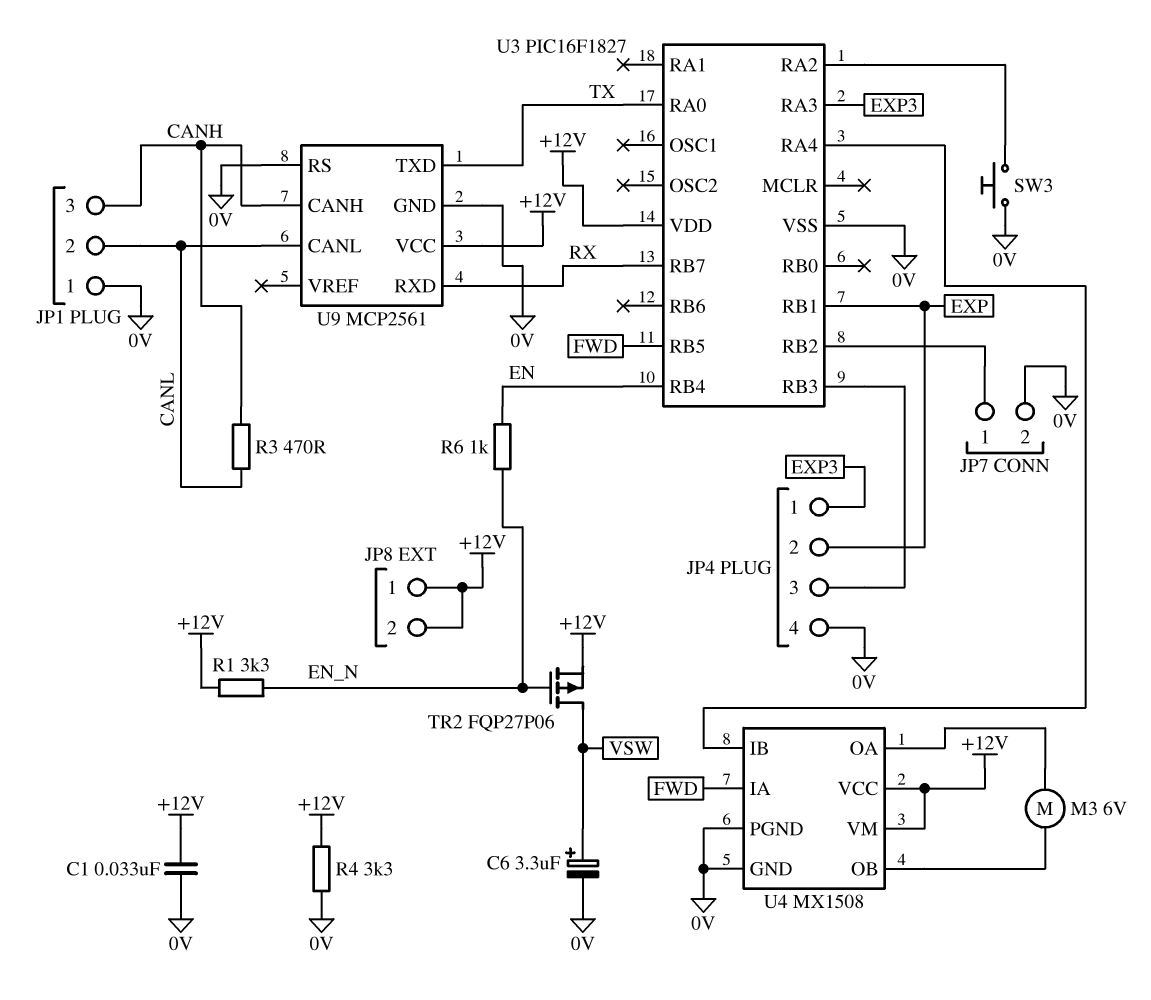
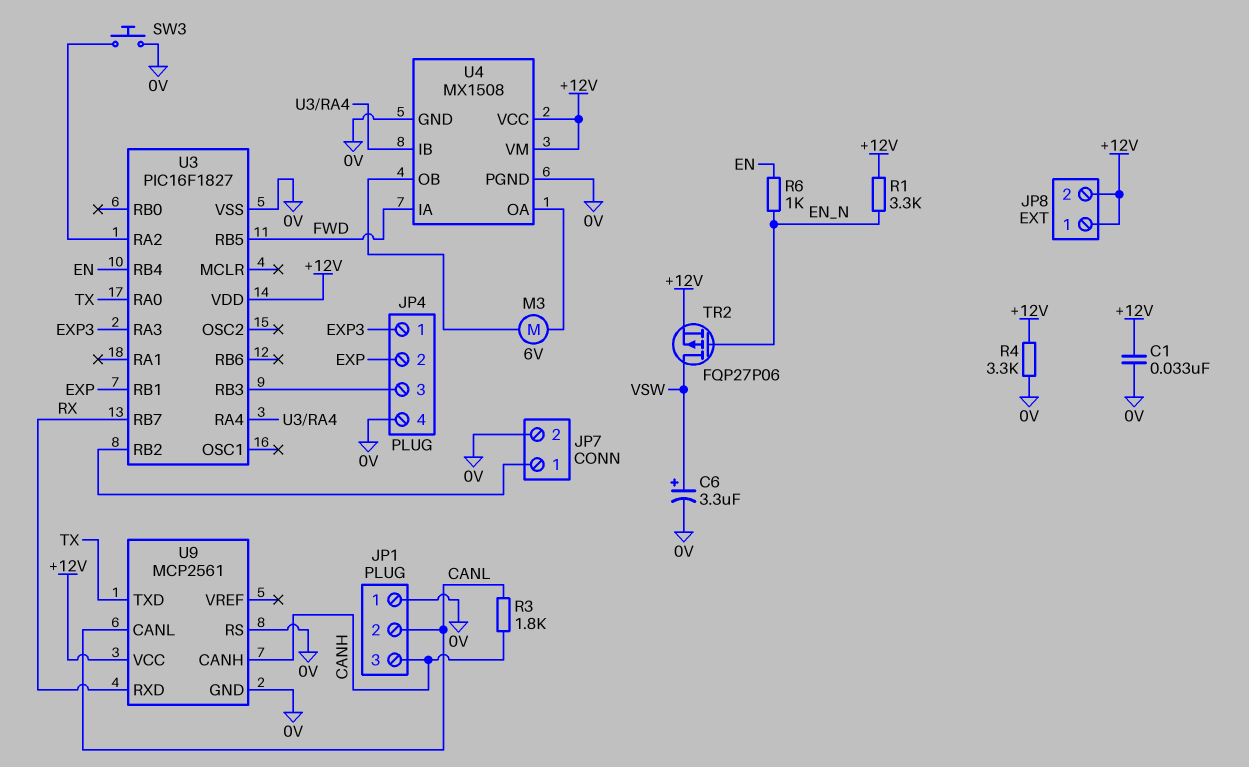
R3: 470 (CANH, CANL) -> 1.8k (CANH, CANL)

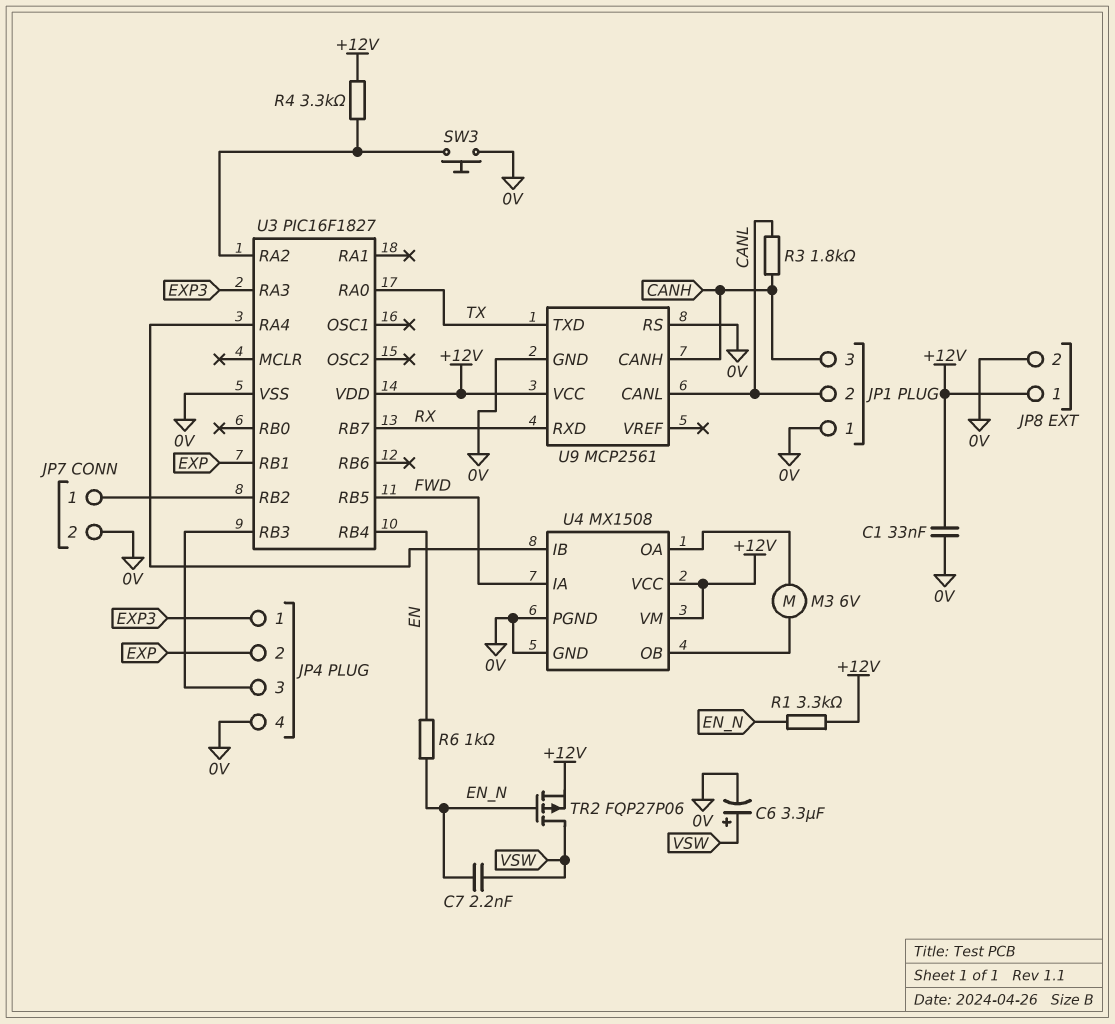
C7: none -> 2.2nF (EN_N, VSW)
JP8 pin 2: +12V -> 0V
R4: 3.3k (+12V, 0V) -> 3.3k (+12V, U3/RA2)

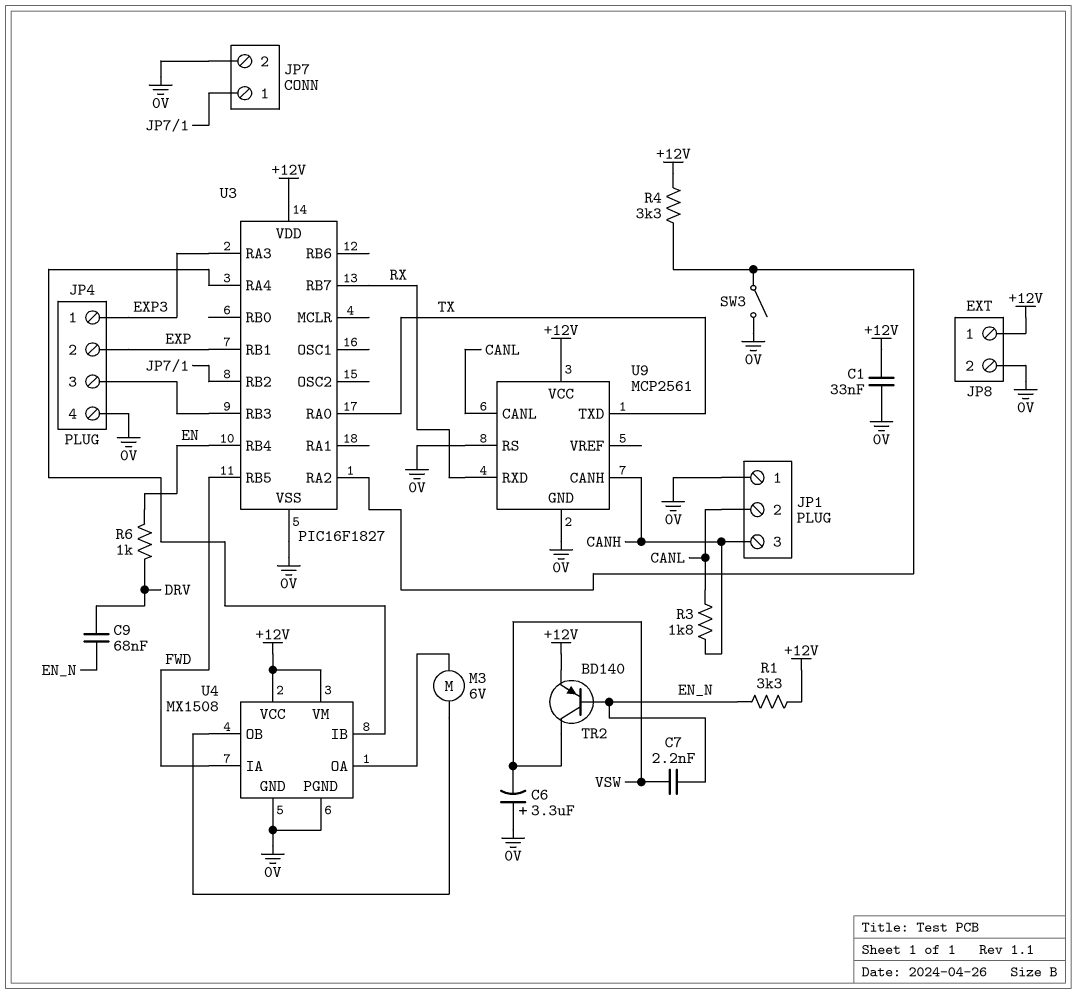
C6: 3.3uF (plus VSW, minus 0V) -> 3.3uF (plus 0V, minus VSW)
C9: none -> 68nF (DRV, EN_N)
R6: 1k (EN, EN_N) -> 1k (DRV, EN)
SW3: button (0V, U3/RA2) -> switch (0V, U3/RA2)
TR2: PMOS FQP27P06 (G EN_N, D VSW, S +12V) -> PNP BD140 (B EN_N, C VSW, E +12V)

